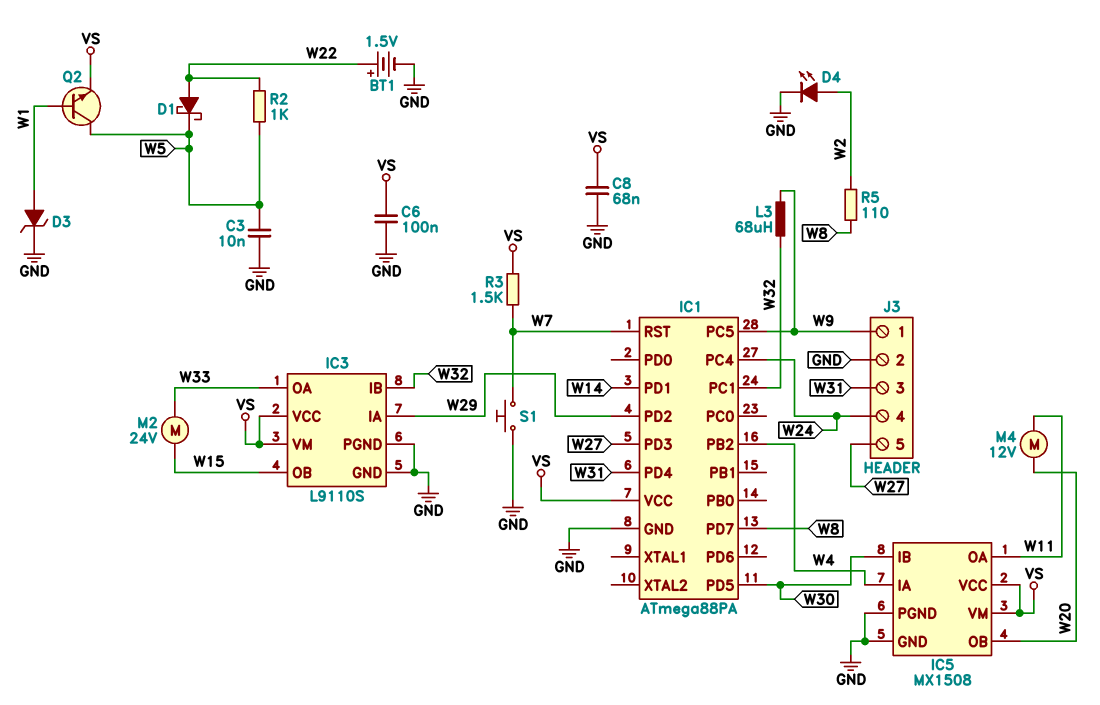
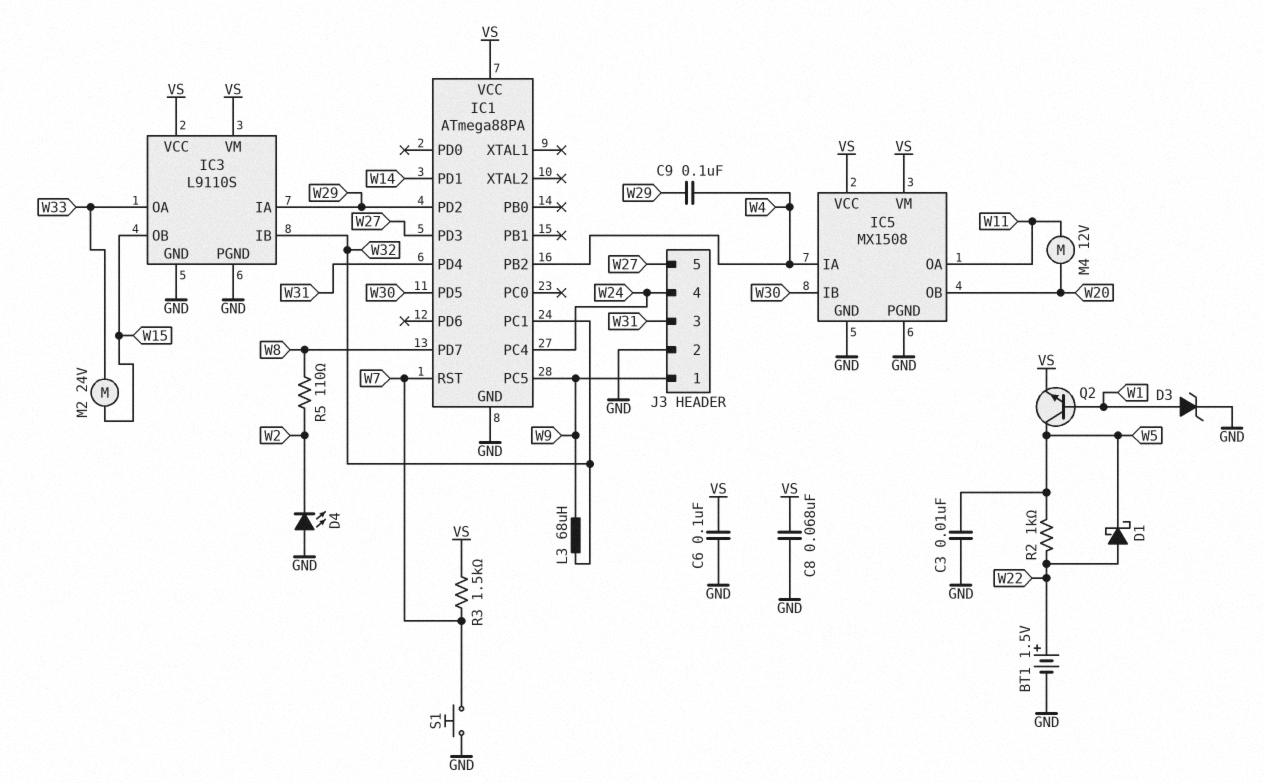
C9: none -> 100nF (W4, W29)
D4: LED (A W2, K GND) -> LED (A GND, K W2)

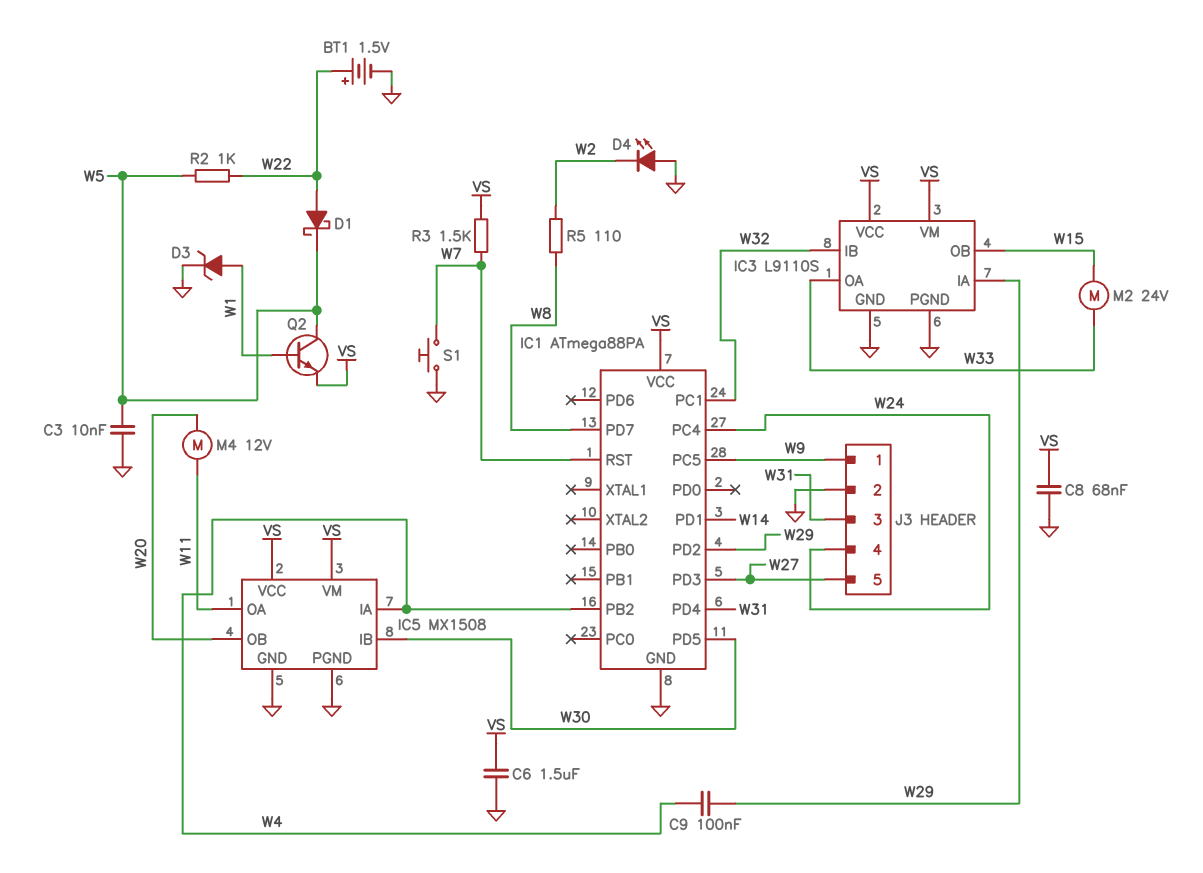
C6: 100nF (GND, VS) -> 1.5uF (GND, VS)
L3: 68uH (W9, W32) -> none

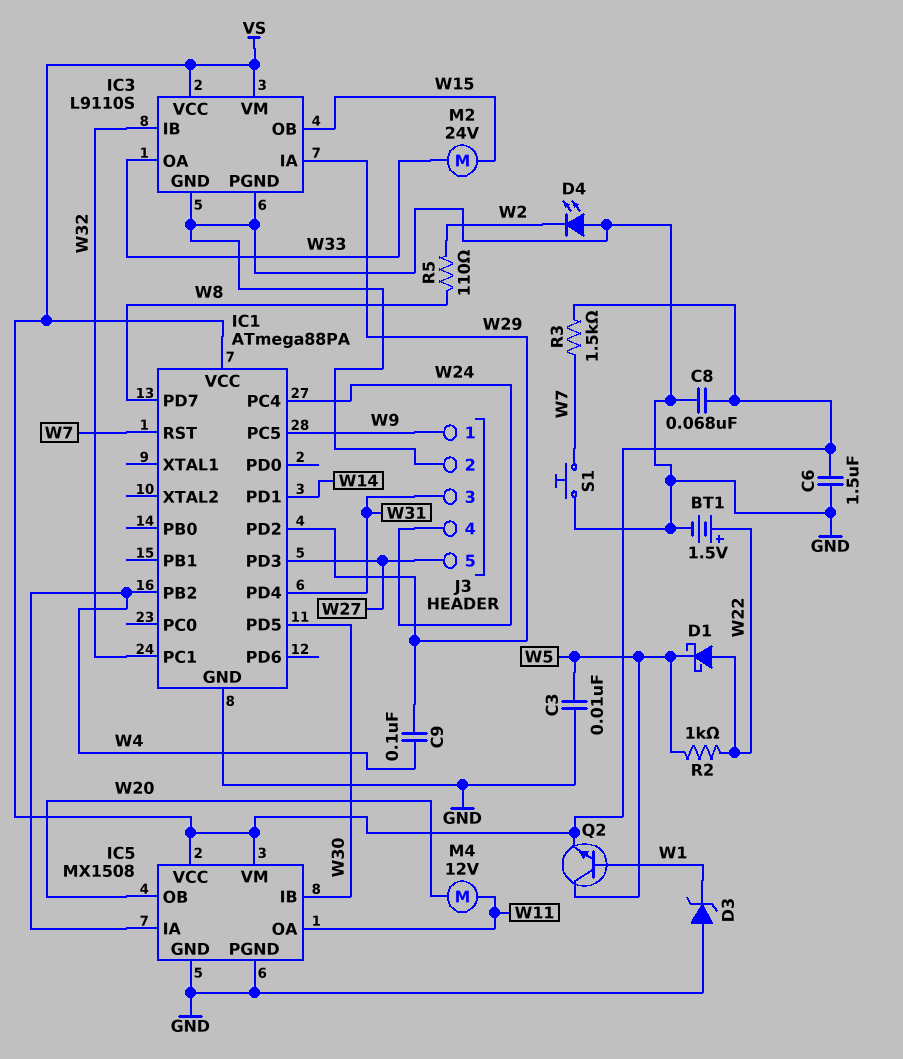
D3: zener (A W1, K GND) -> zener (A GND, K W1)

